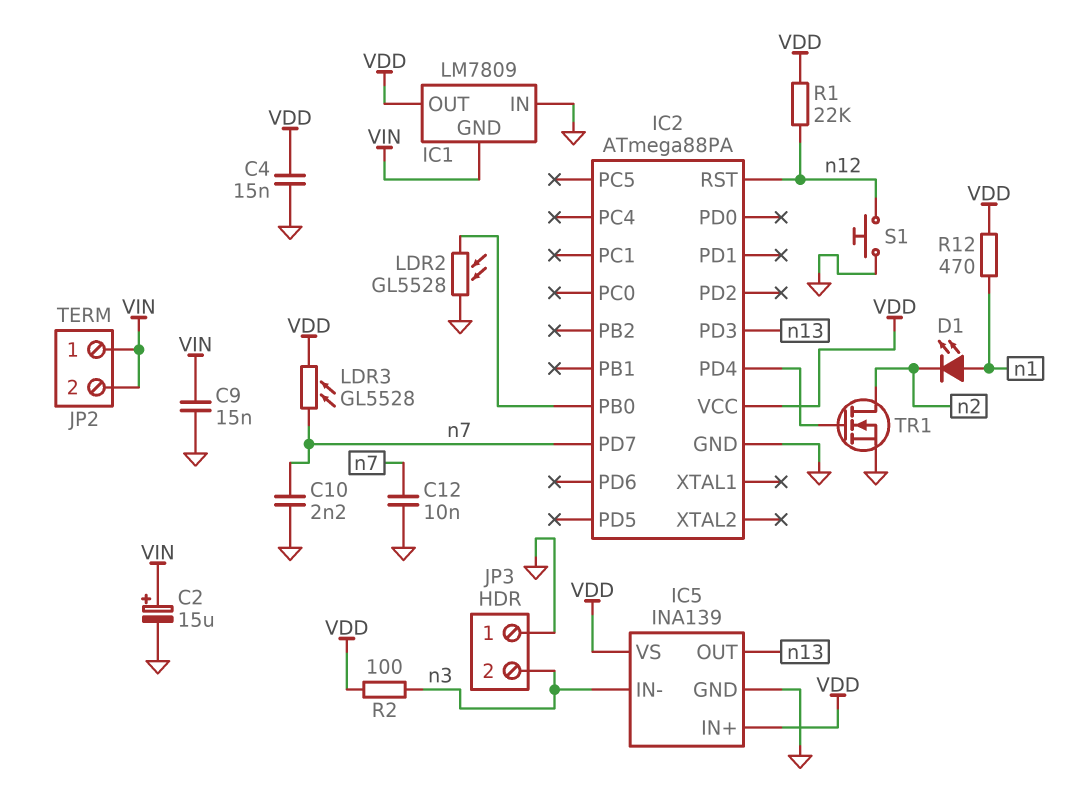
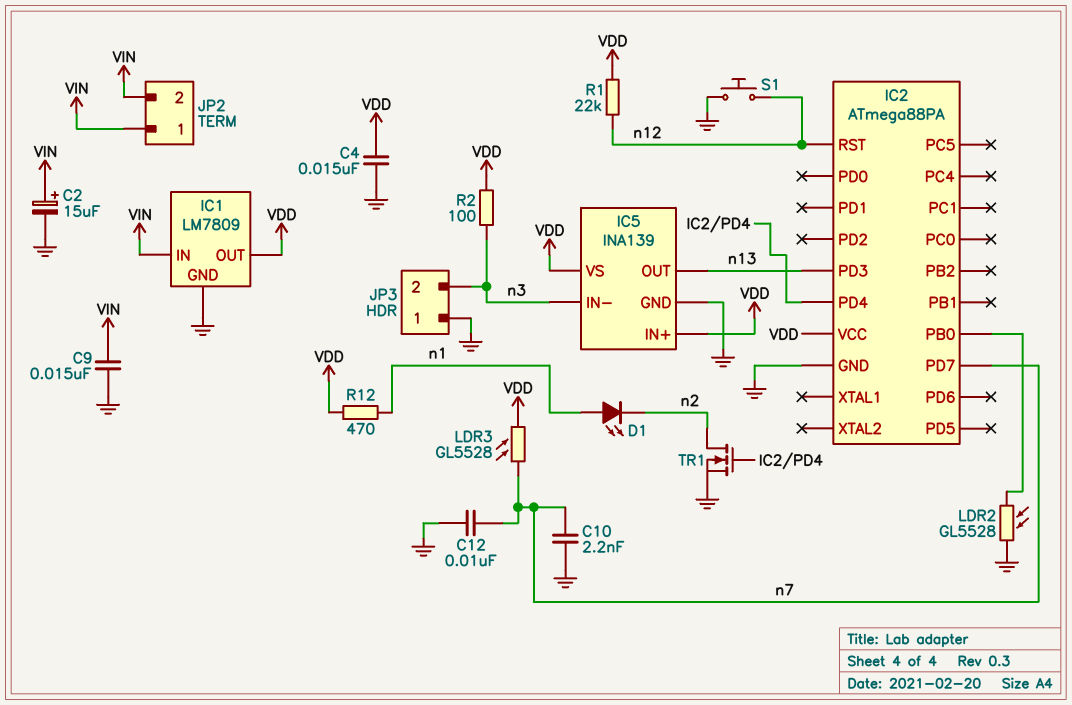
IC1 pin GND: VIN -> GND
IC1 pin IN: GND -> VIN

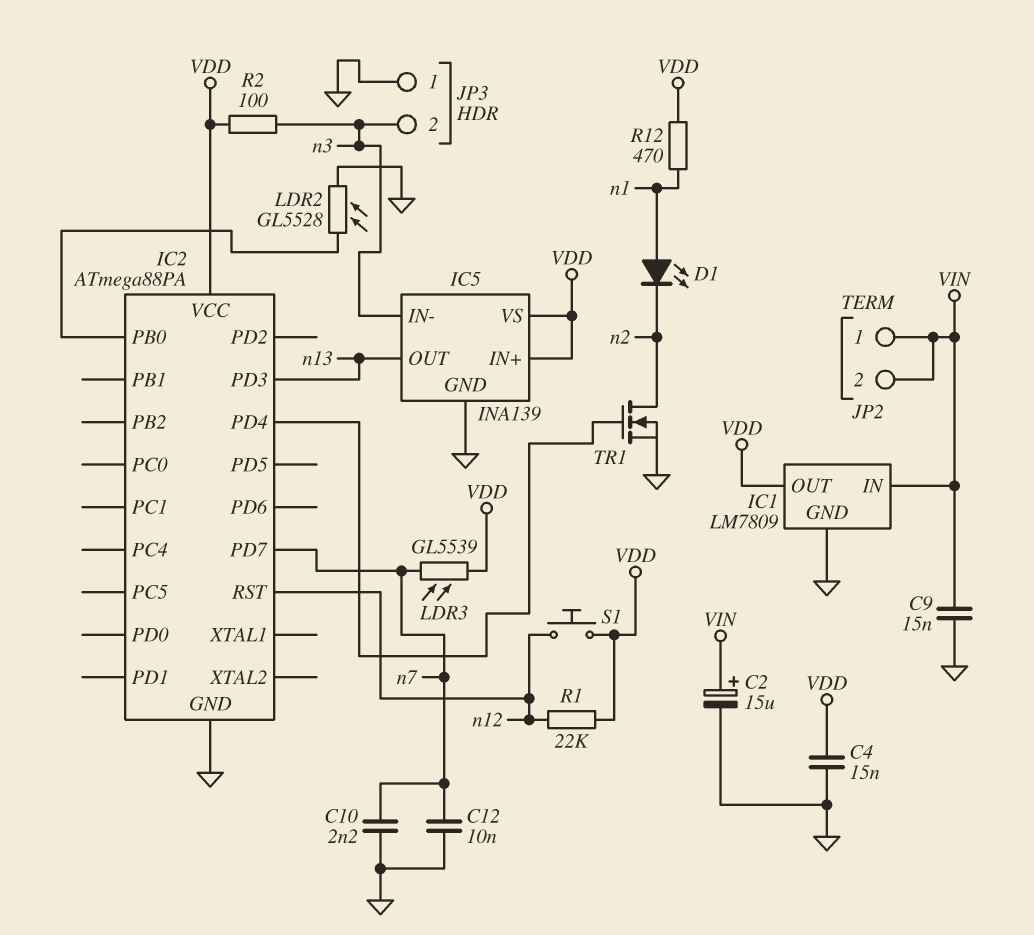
LDR3: GL5528 (VDD, n7) -> GL5539 (VDD, n7)
S1: button (GND, n12) -> button (VDD, n12)

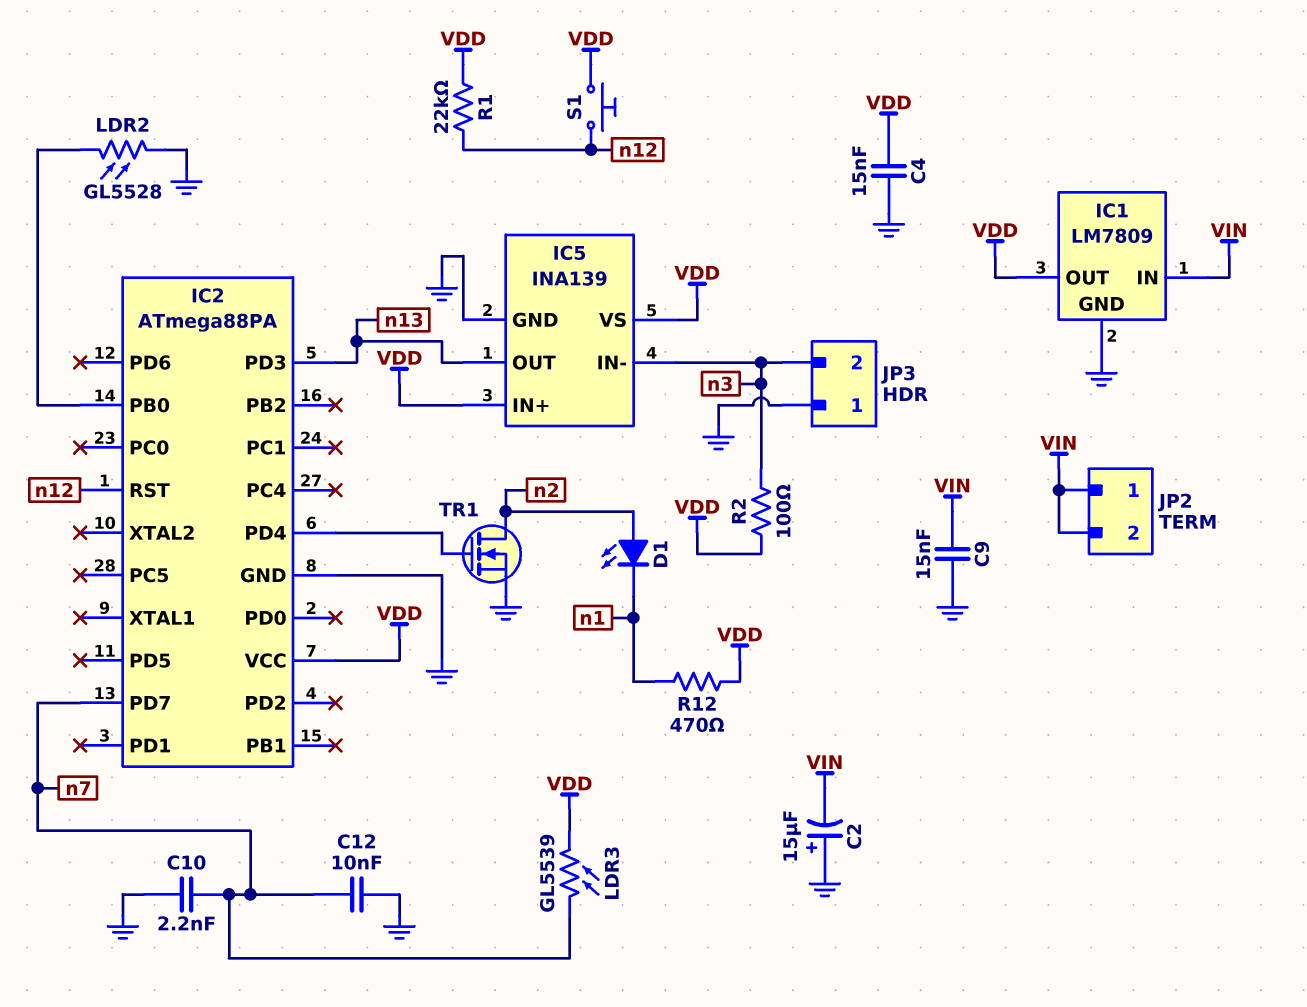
C2: 15uF (plus VIN, minus GND) -> 15uF (plus GND, minus VIN)
D1: LED (A n1, K n2) -> LED (A n2, K n1)

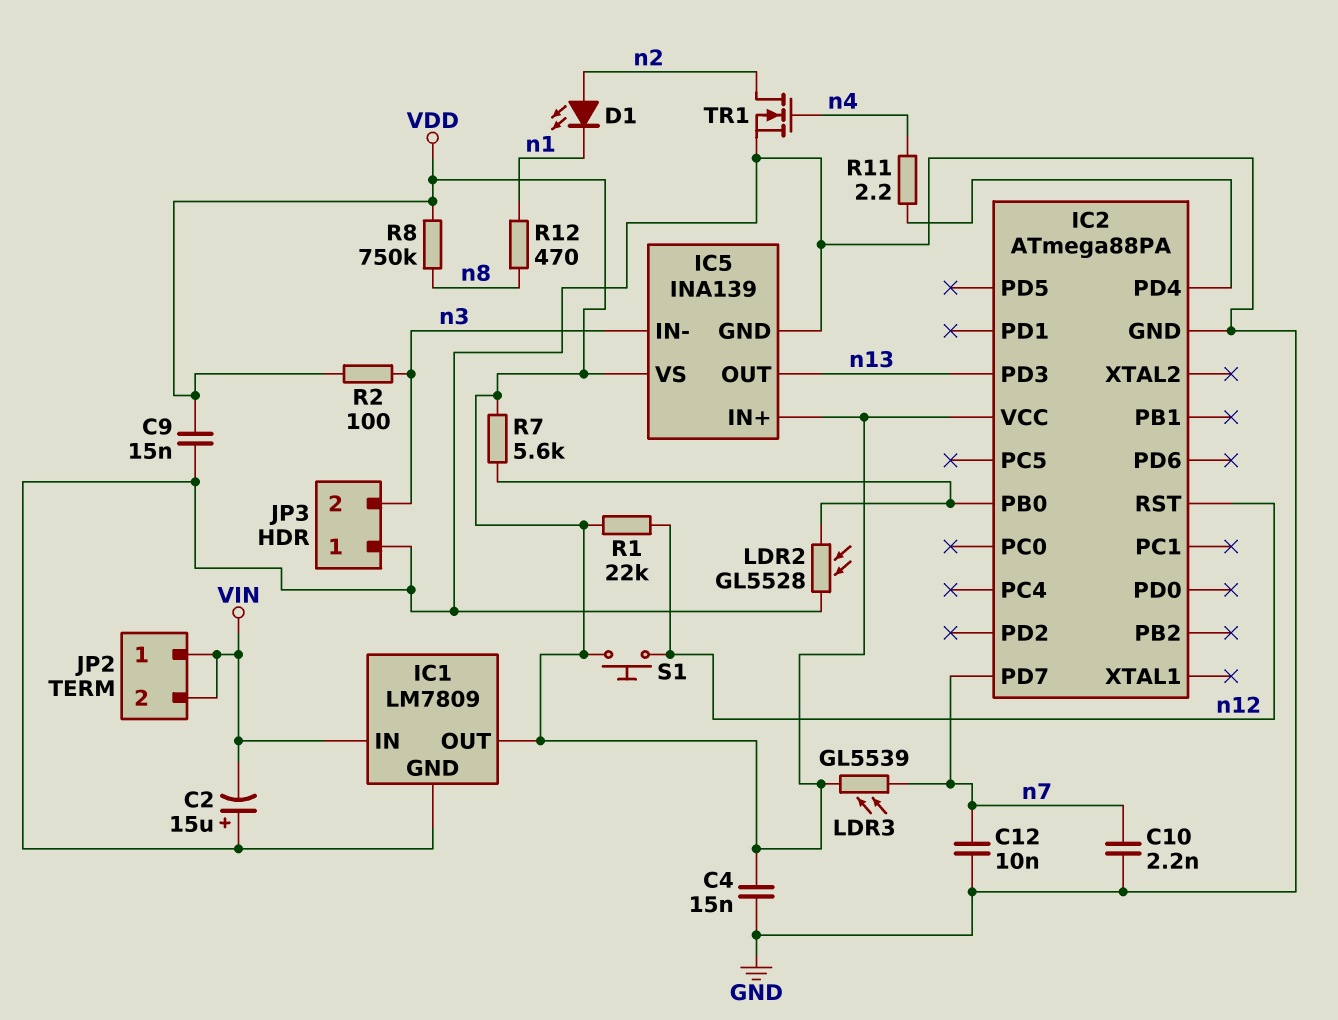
C9: 15nF (GND, VIN) -> 15nF (GND, VDD)
R7: none -> 5.6k (IC2/PB0, VDD)
R8: none -> 750k (VDD, n8)
R11: none -> 2.2 (IC2/PD4, n4)
R12: 470 (VDD, n1) -> 470 (n1, n8)
TR1: NMOS (G IC2/PD4, D n2, S GND) -> NMOS (G n4, D n2, S GND)

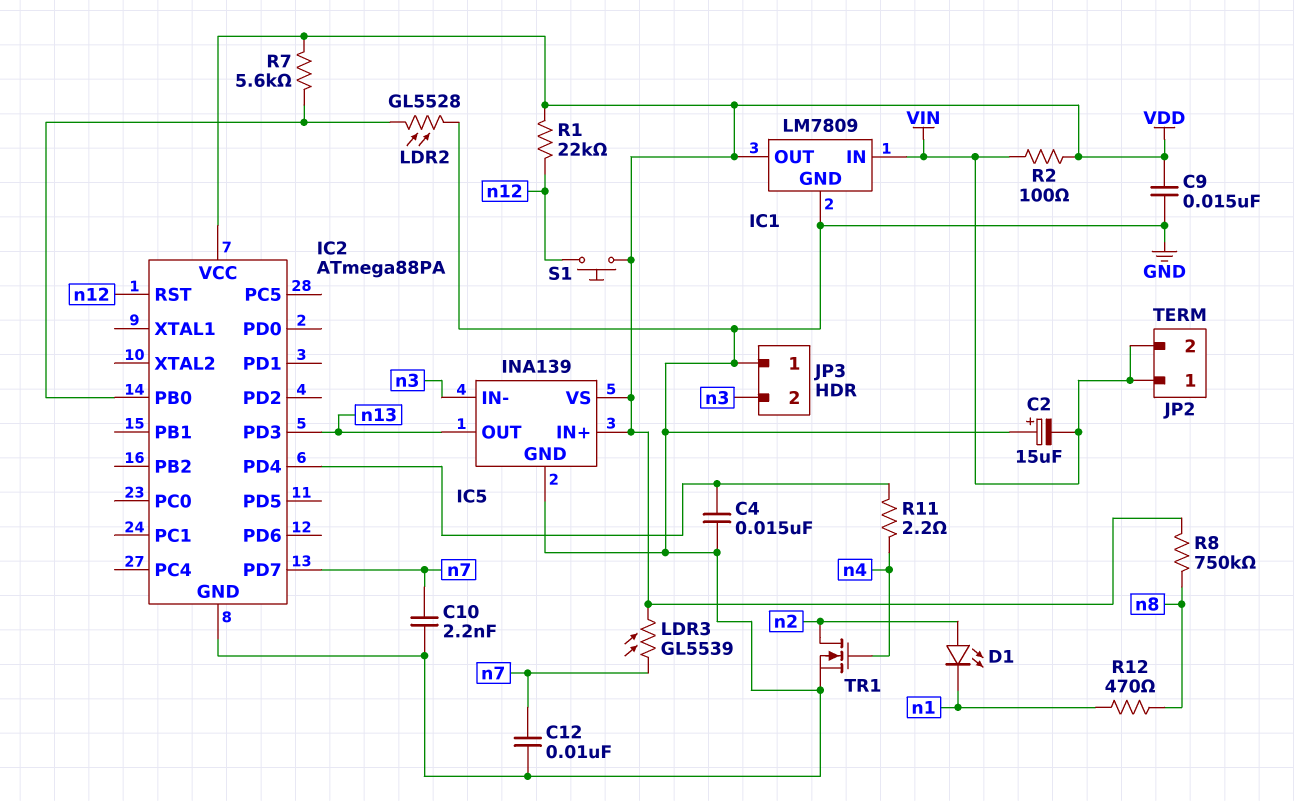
C4: 15nF (GND, VDD) -> 15nF (GND, IC2/PD4)
R2: 100 (VDD, n3) -> 100 (VDD, VIN)

